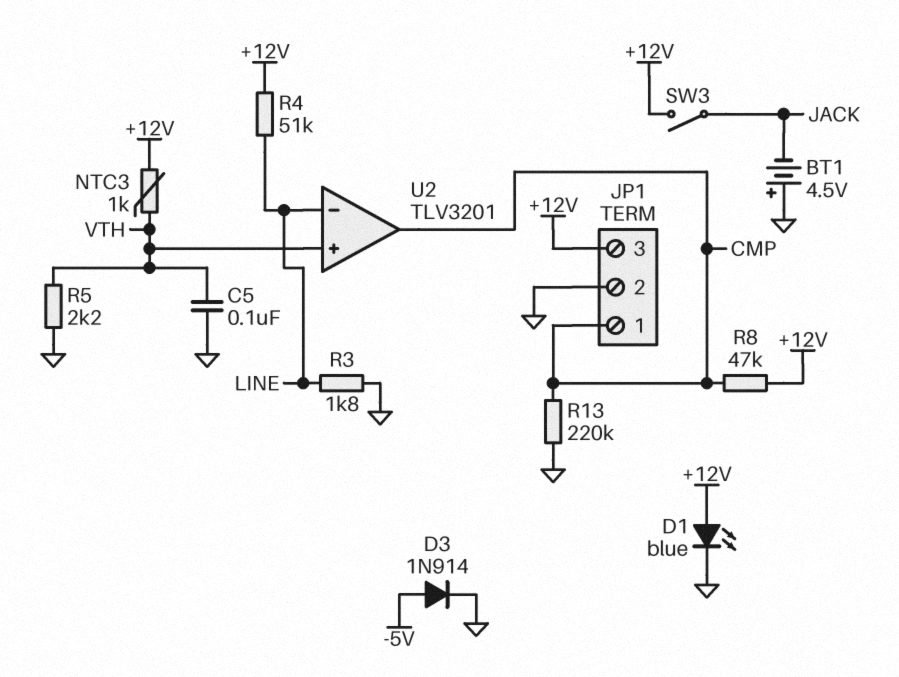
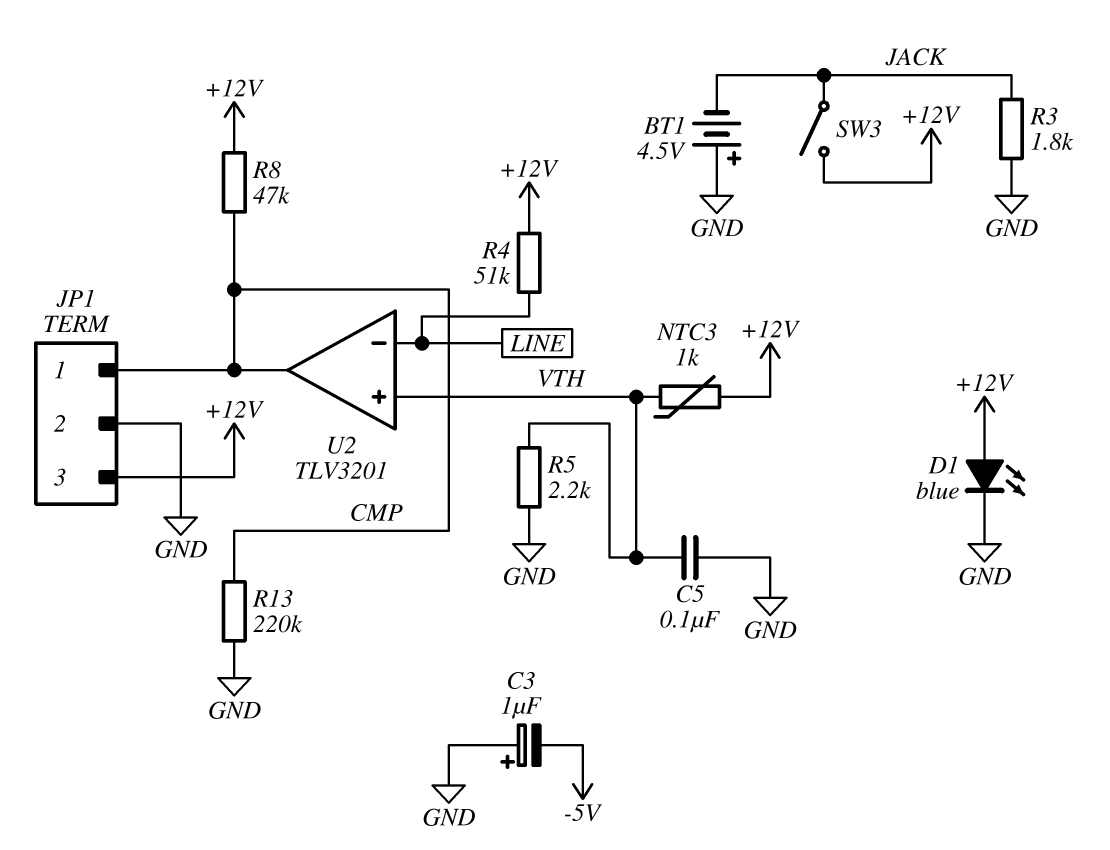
C3: none -> 1uF (plus GND, minus -5V)
D3: diode 1N914 (A -5V, K GND) -> none
R3: 1.8k (GND, LINE) -> 1.8k (GND, JACK)

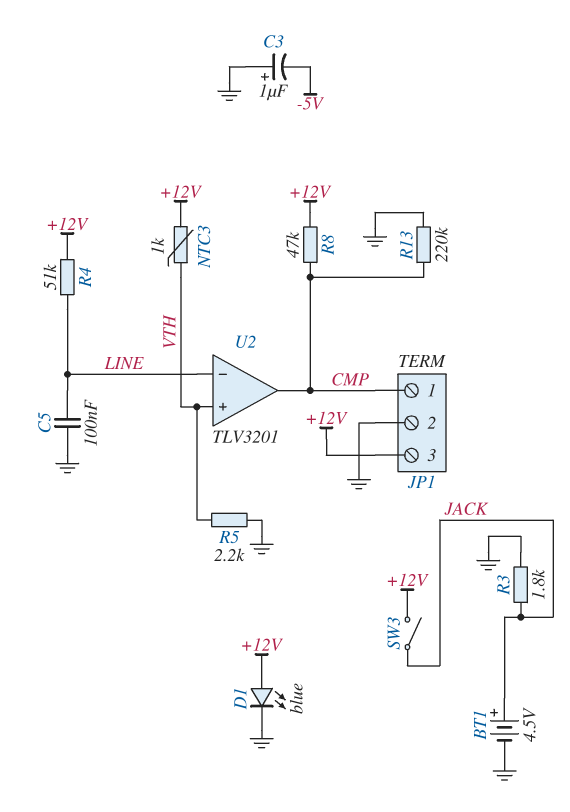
BT1: 4.5V (plus GND, minus JACK) -> 4.5V (plus JACK, minus GND)
C5: 100nF (GND, VTH) -> 100nF (GND, LINE)

